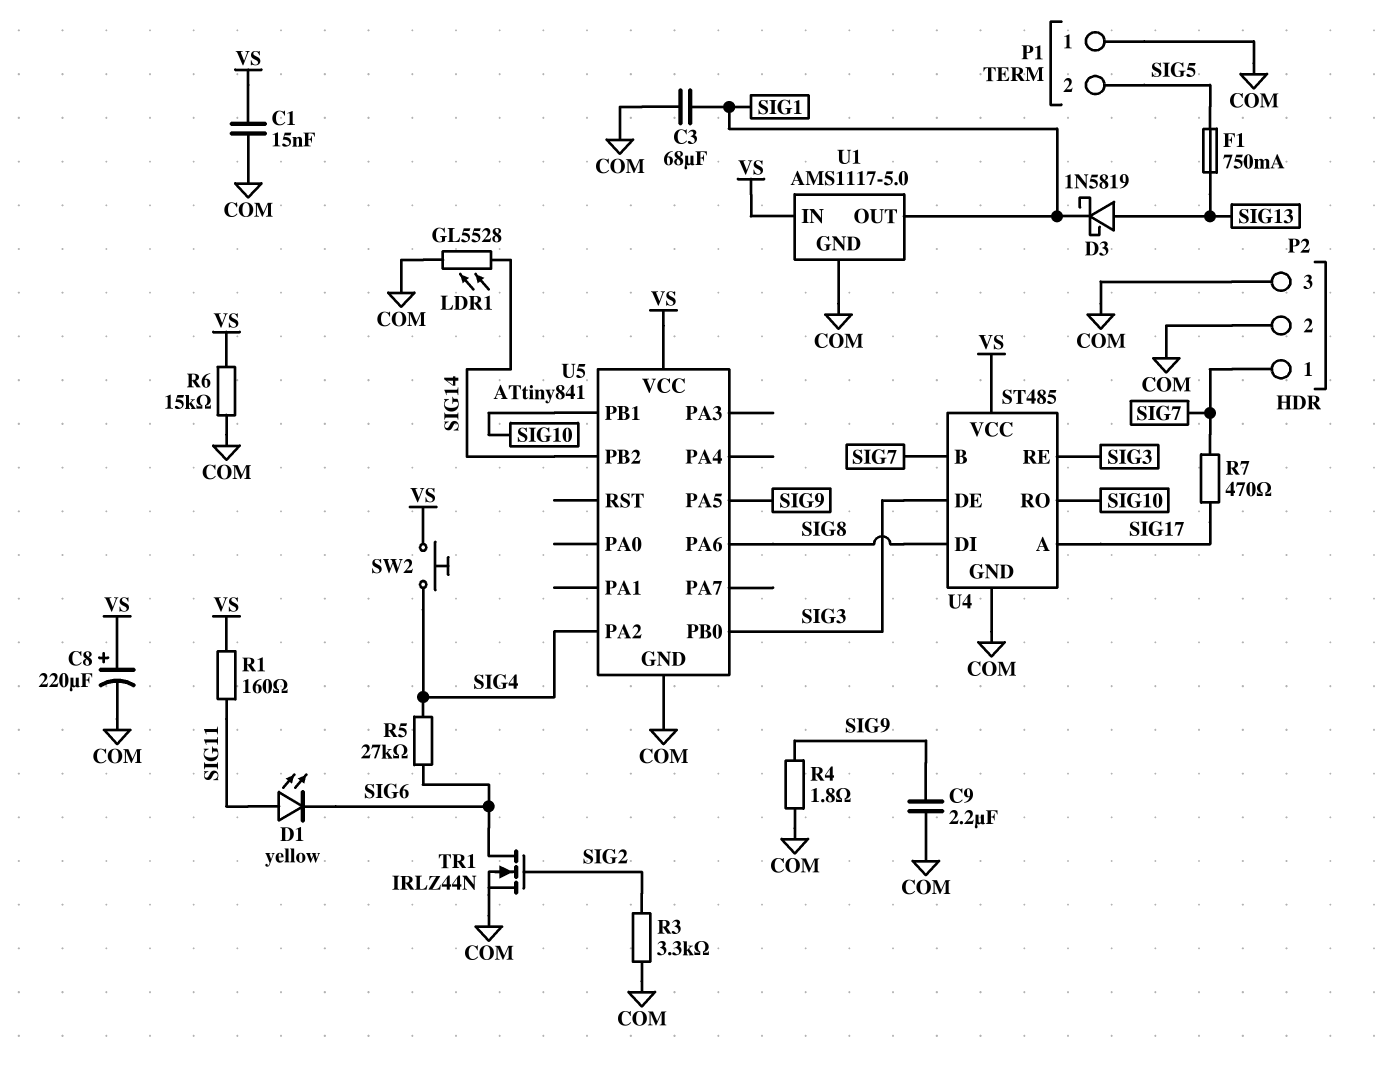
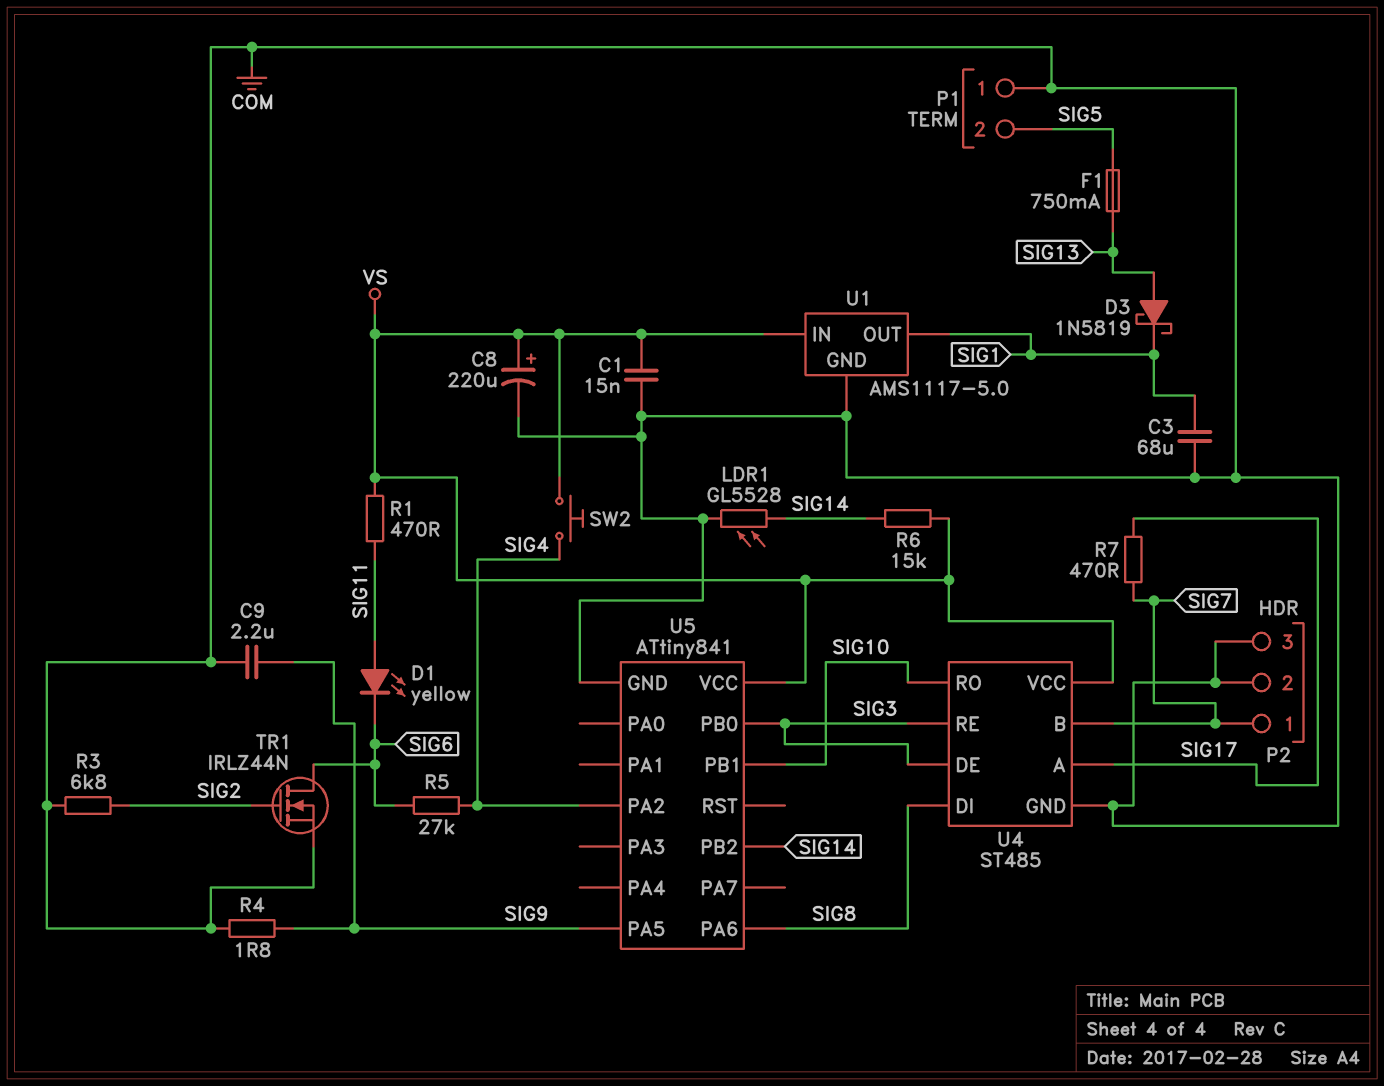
R1: 160 (SIG11, VS) -> 470 (SIG11, VS)
R3: 3.3k (COM, SIG2) -> 6.8k (COM, SIG2)
R6: 15k (COM, VS) -> 15k (SIG14, VS)

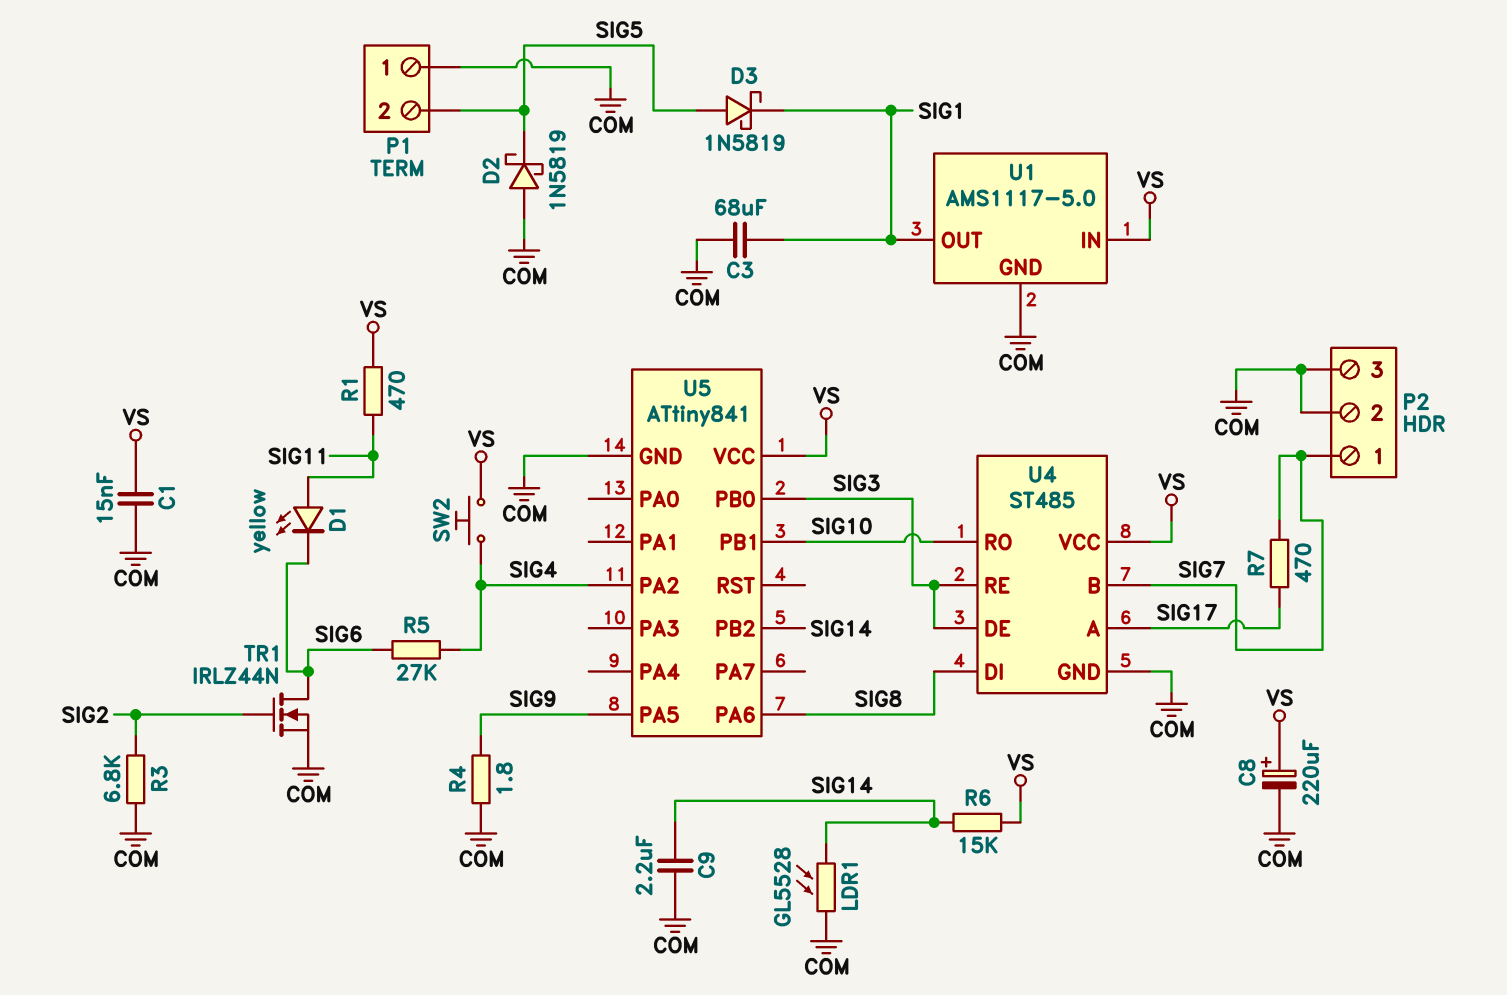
C9: 2.2uF (COM, SIG9) -> 2.2uF (COM, SIG14)
D2: none -> schottky 1N5819 (A COM, K SIG5)
D3: schottky 1N5819 (A SIG13, K SIG1) -> schottky 1N5819 (A SIG5, K SIG1)
F1: 750mA (SIG5, SIG13) -> none

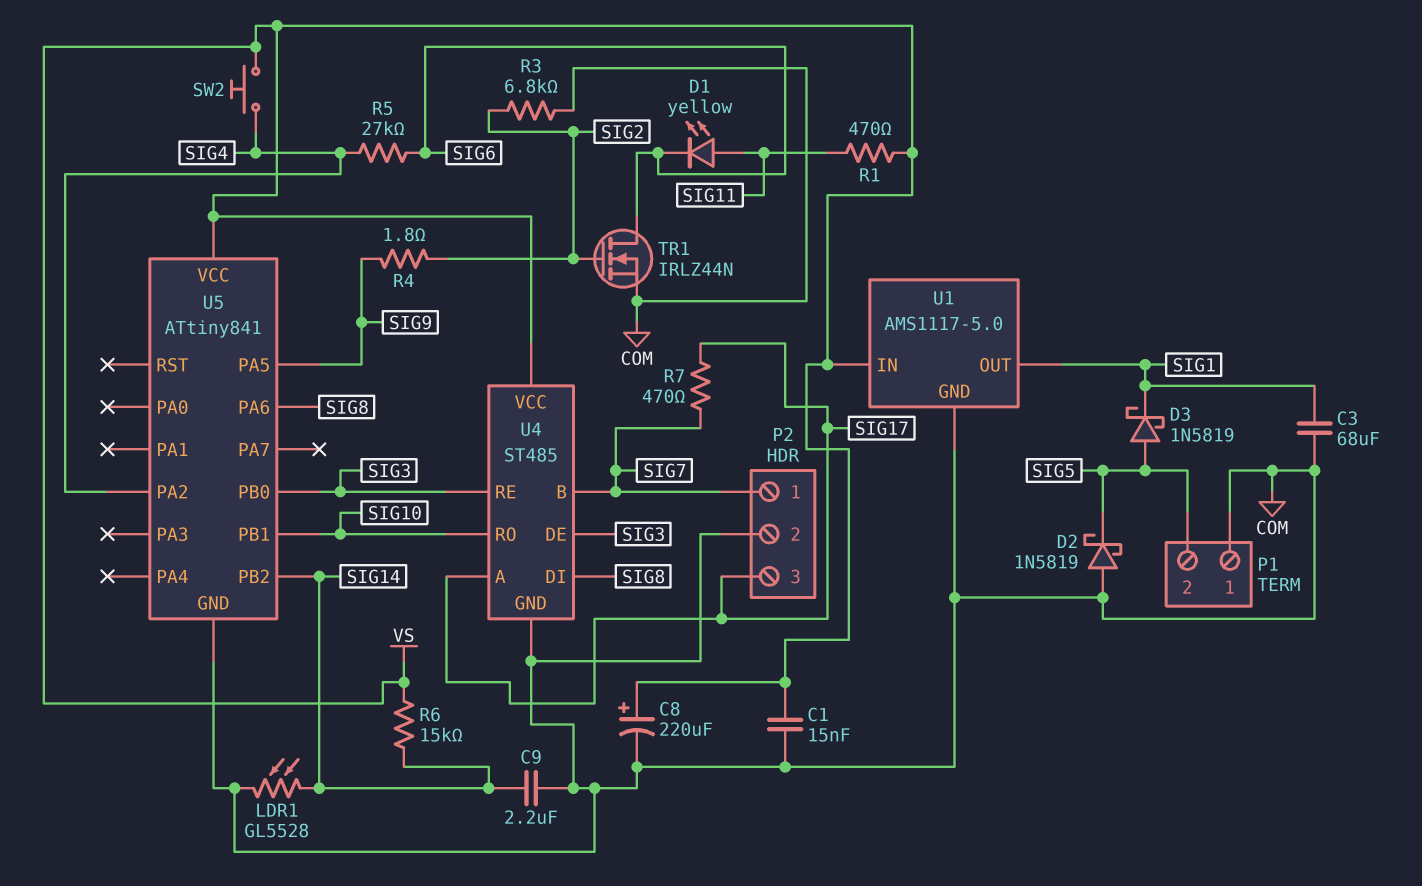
P2 pin 3: COM -> SIG17
R4: 1.8 (COM, SIG9) -> 1.8 (SIG2, SIG9)

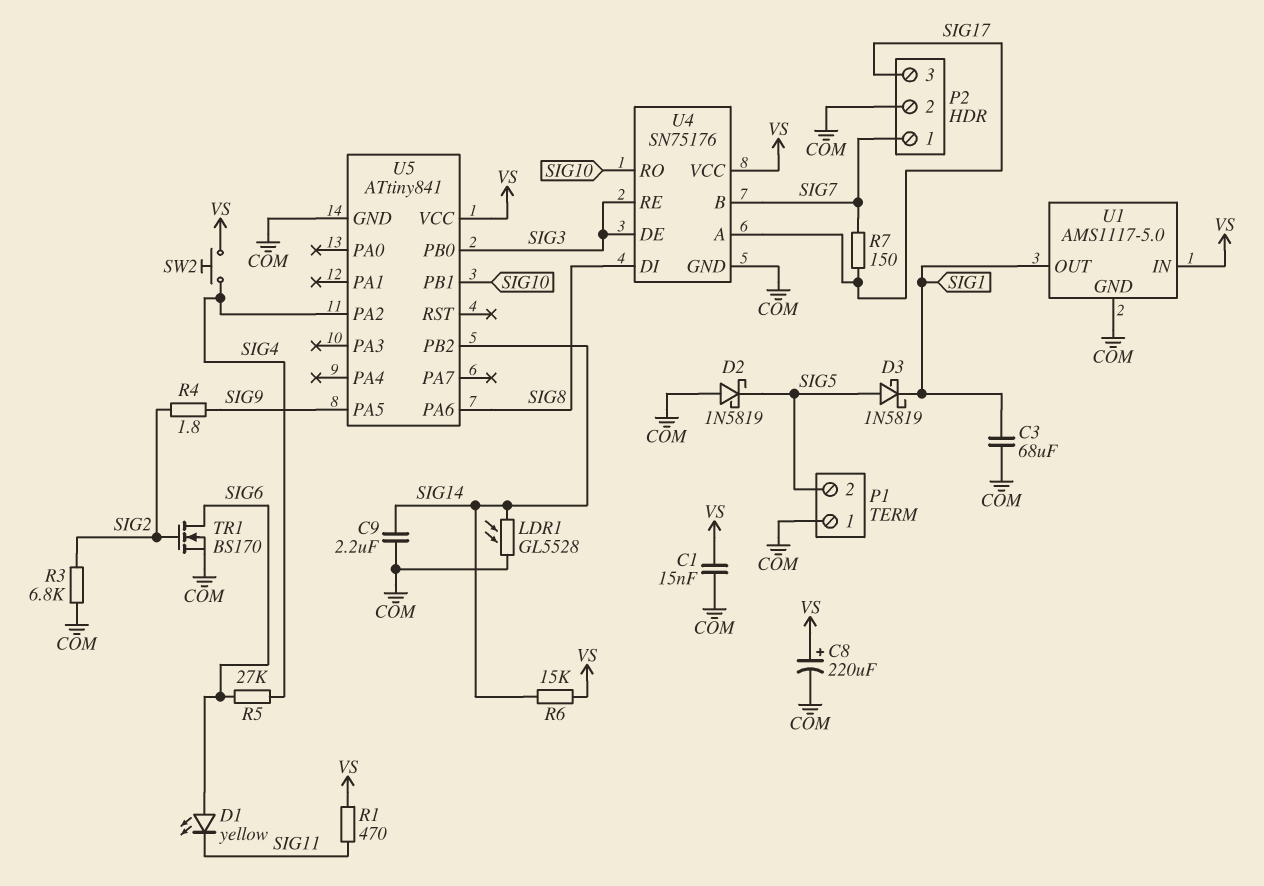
D1: LED yellow (A SIG11, K SIG6) -> LED yellow (A SIG6, K SIG11)
R7: 470 (SIG7, SIG17) -> 150 (SIG7, SIG17)
TR1: NMOS IRLZ44N (G SIG2, D SIG6, S COM) -> NMOS BS170 (G SIG2, D SIG6, S COM)
U4: ST485 -> SN75176

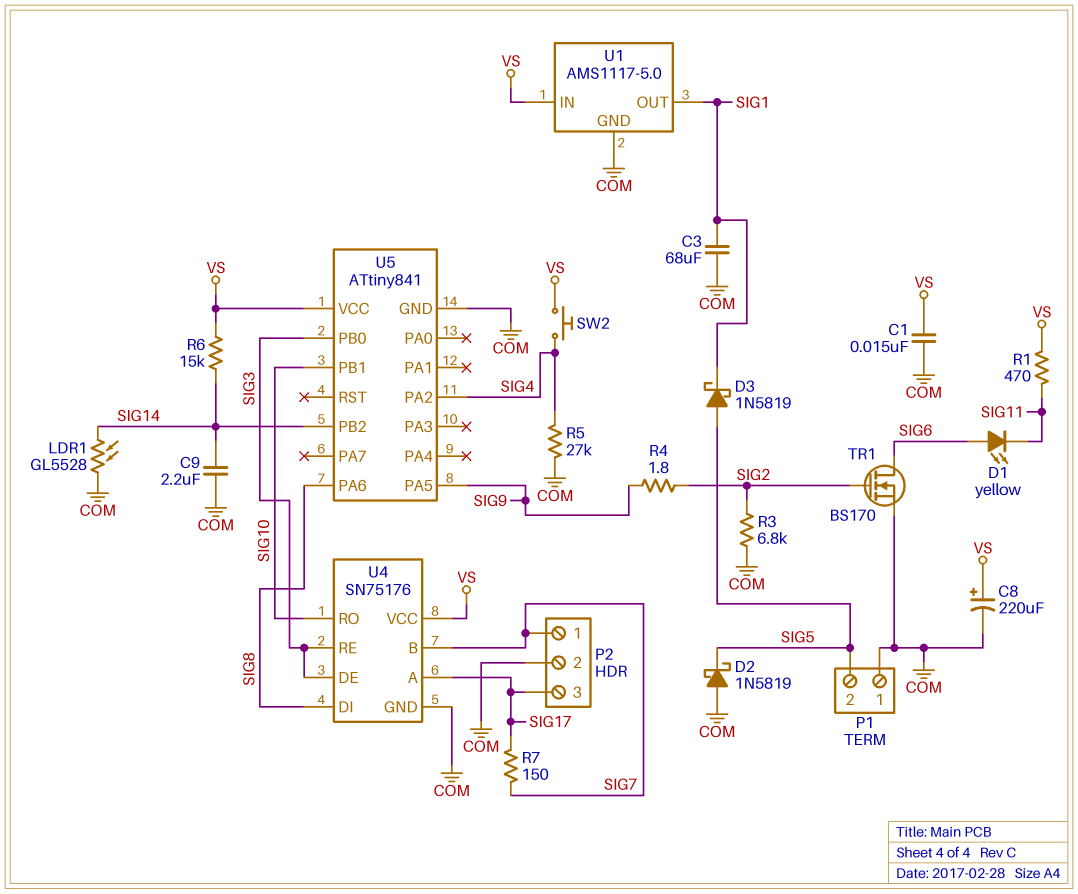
R5: 27k (SIG4, SIG6) -> 27k (COM, SIG4)

